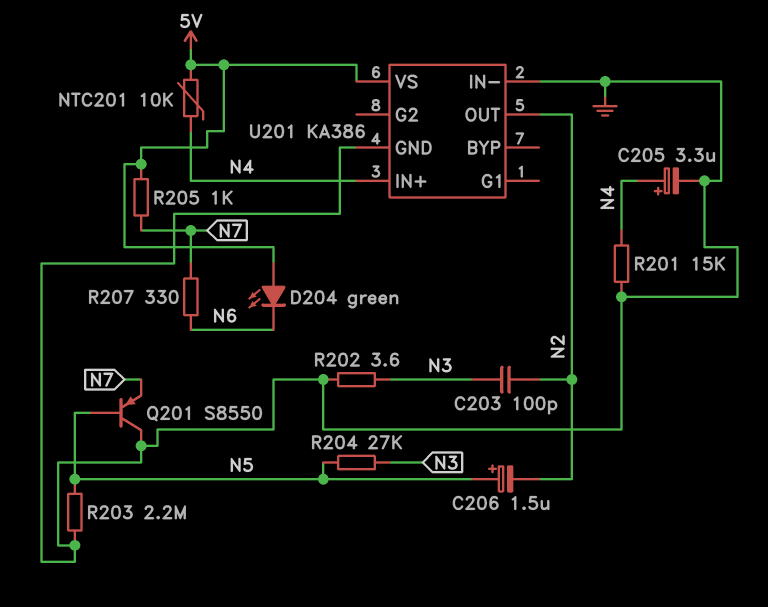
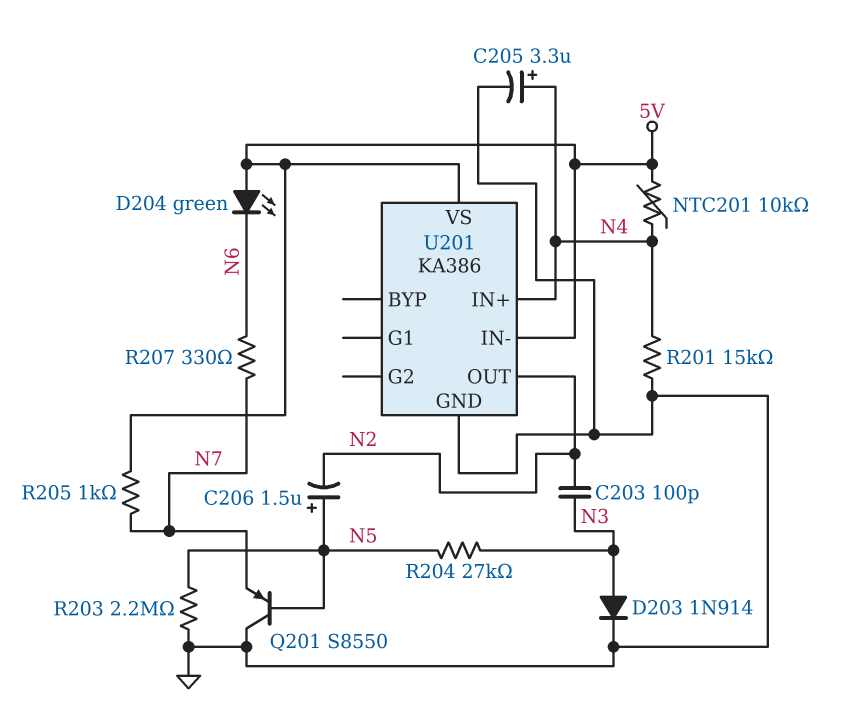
D203: none -> diode 1N914 (A N3, K GND)
R202: 3.6 (GND, N3) -> none
U201 pin IN-: GND -> 5V

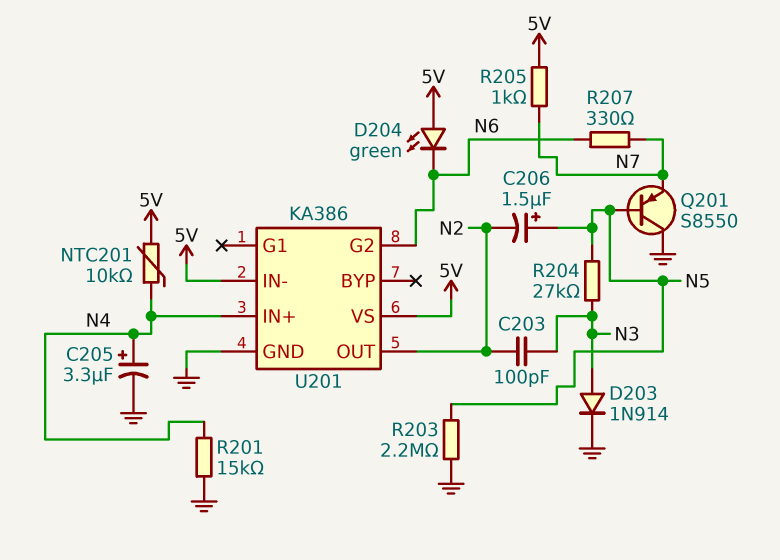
U201 pin G2: none -> N6

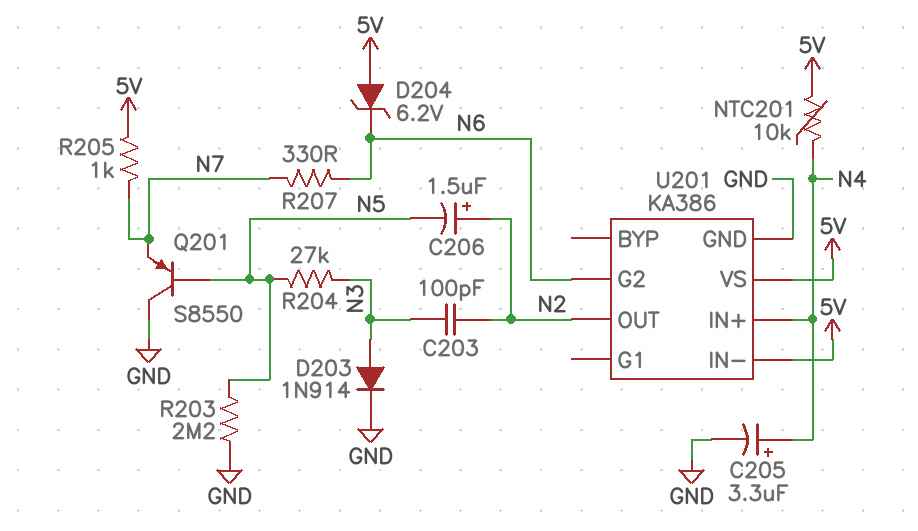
C206: 1.5uF (plus N5, minus N2) -> 1.5uF (plus N2, minus N5)
D204: LED green (A 5V, K N6) -> zener 6.2V (A 5V, K N6)
R201: 15k (GND, N4) -> none

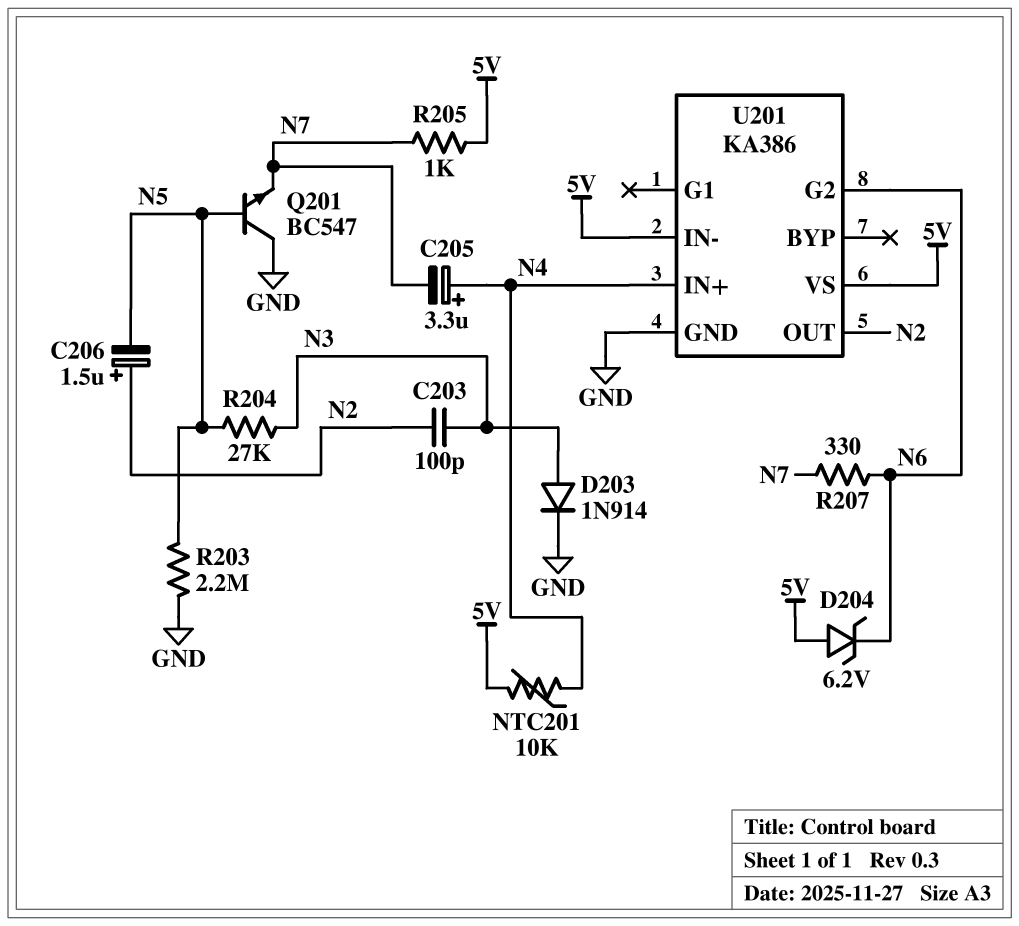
C205: 3.3uF (plus N4, minus GND) -> 3.3uF (plus N4, minus N7)
Q201: PNP S8550 (B N5, C GND, E N7) -> NPN BC547 (B N5, C GND, E N7)

